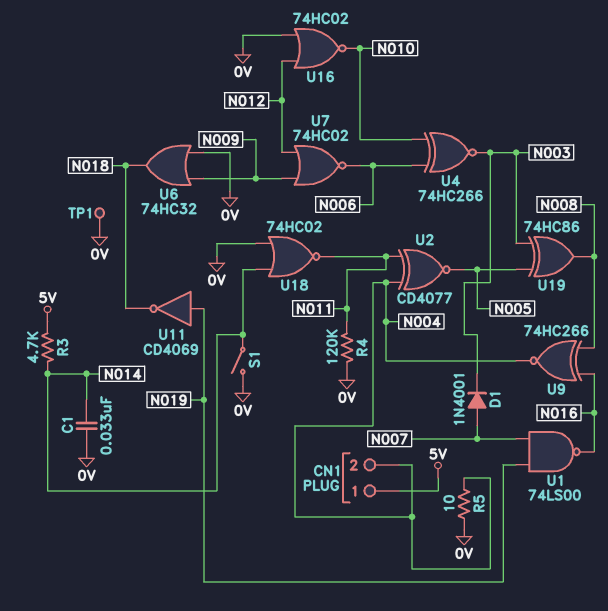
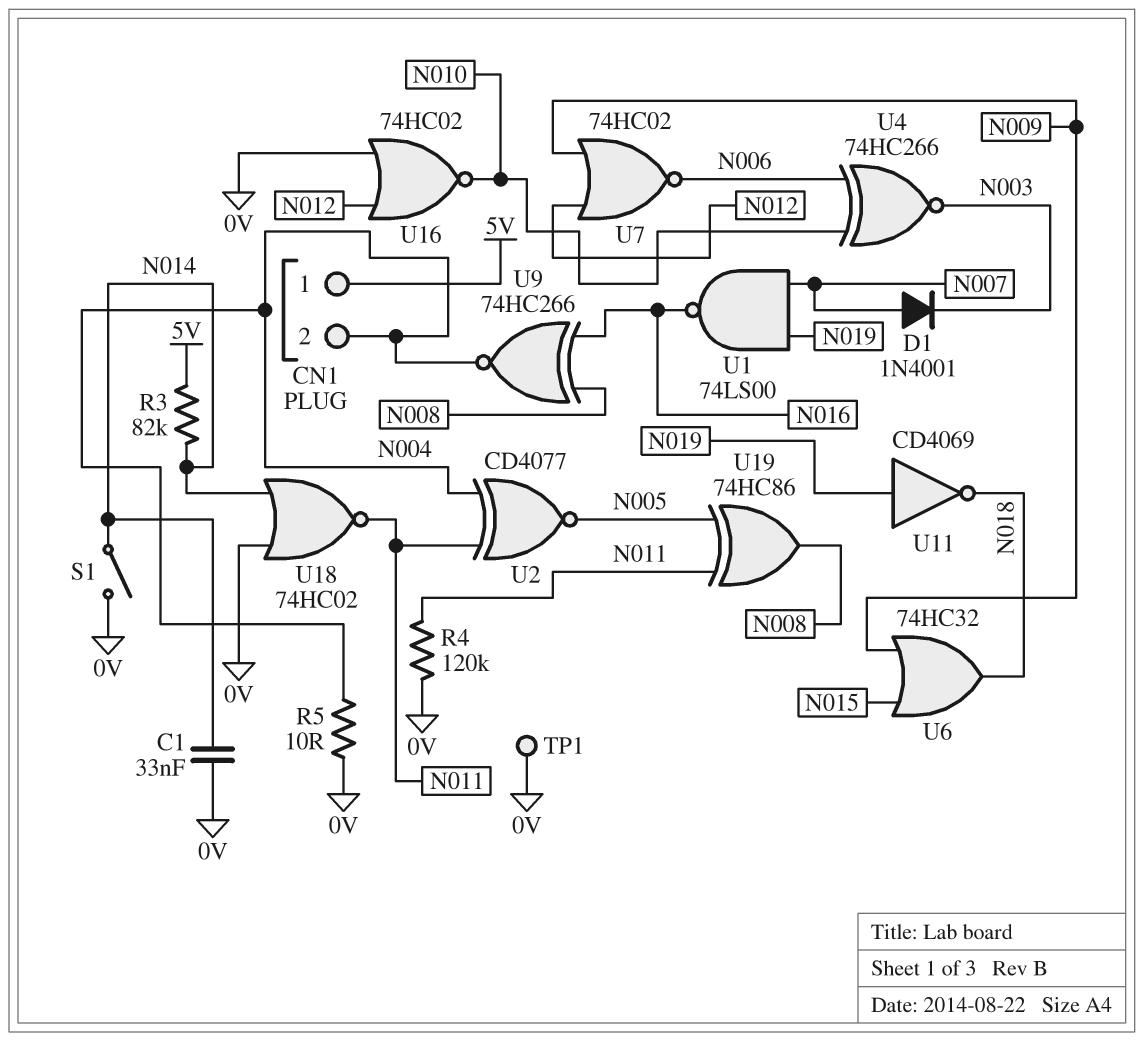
R3: 4.7k (5V, N014) -> 82k (5V, N014)
U6: OR 74HC32 (in 0V, in N009, out N018) -> OR 74HC32 (in N009, in N015, out N018)
U19: XOR 74HC86 (in N003, in N005, out N008) -> XOR 74HC86 (in N005, in N011, out N008)

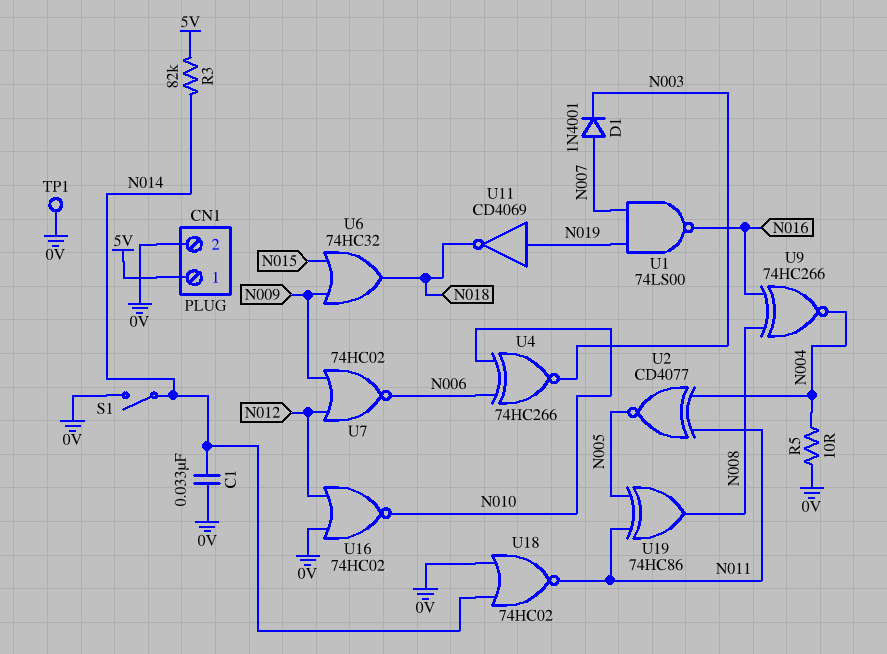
CN1 pin 2: N004 -> 0V
R4: 120k (0V, N011) -> none

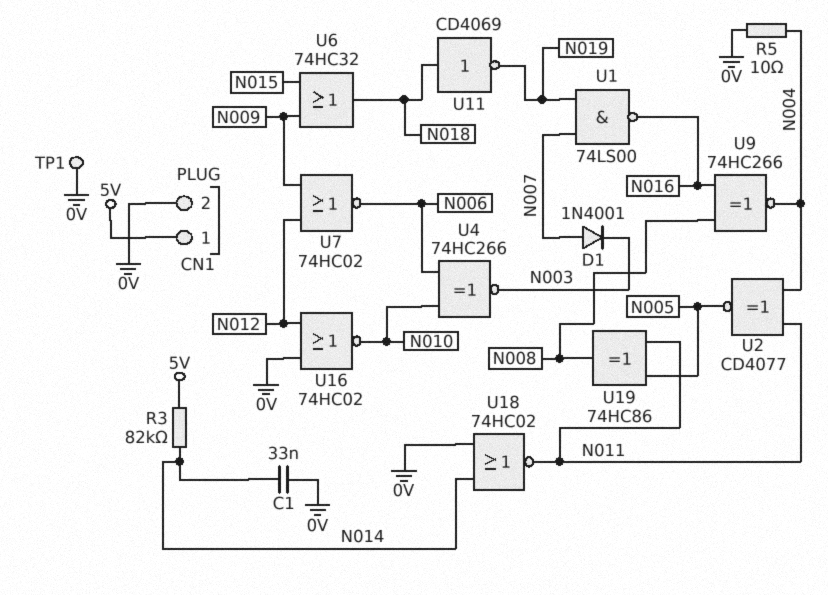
S1: switch (0V, N014) -> none
U11: NOT CD4069 (in N019, out N018) -> NOT CD4069 (in N018, out N019)

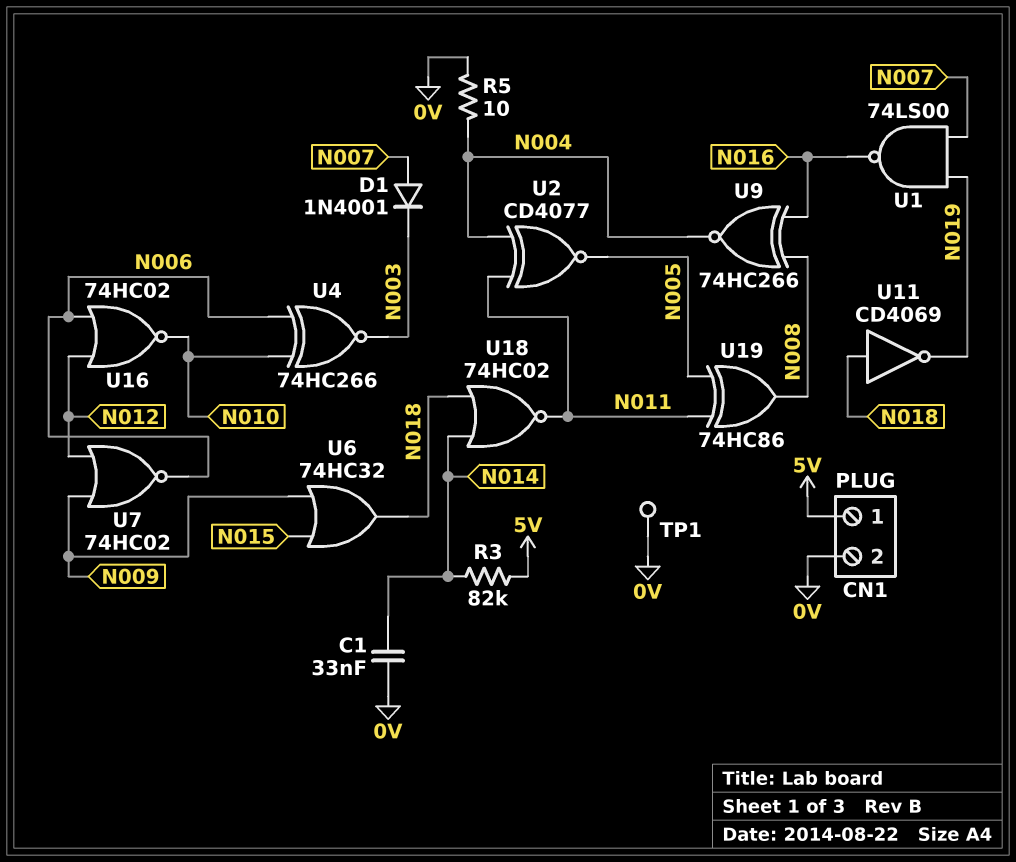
U16: NOR 74HC02 (in 0V, in N012, out N010) -> NOR 74HC02 (in N006, in N012, out N010)
U18: NOR 74HC02 (in 0V, in N014, out N011) -> NOR 74HC02 (in N014, in N018, out N011)

